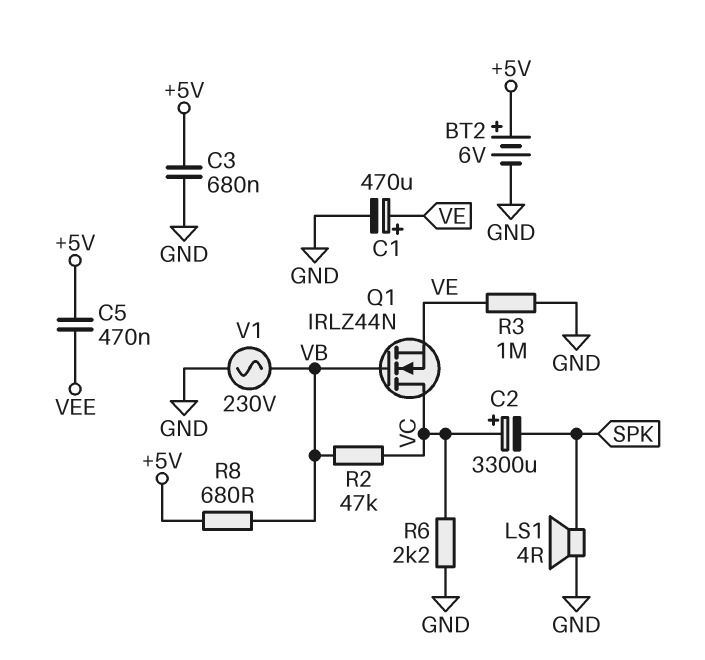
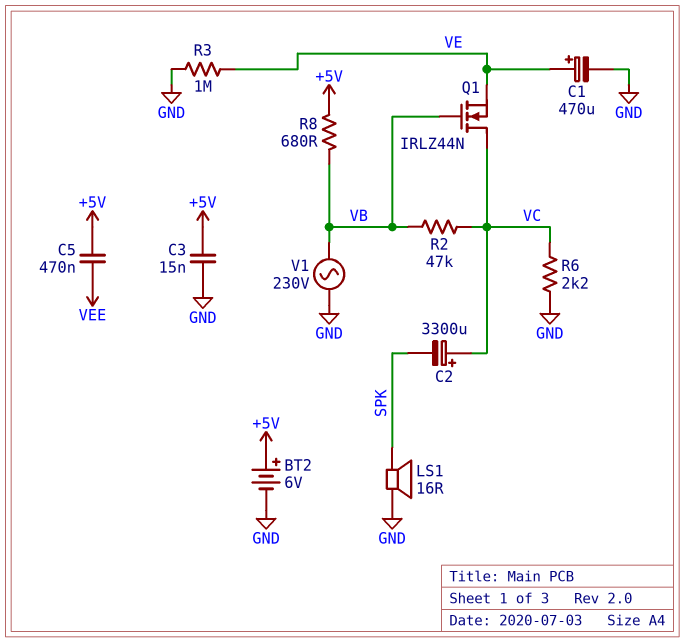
C3: 680nF (+5V, GND) -> 15nF (+5V, GND)
LS1: speaker 4R (GND, SPK) -> speaker 16R (GND, SPK)

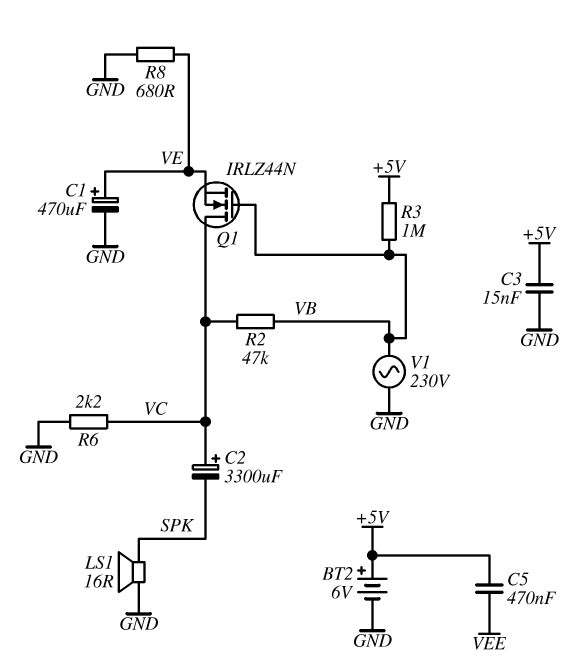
R3: 1M (GND, VE) -> 1M (+5V, VB)
R8: 680 (+5V, VB) -> 680 (GND, VE)

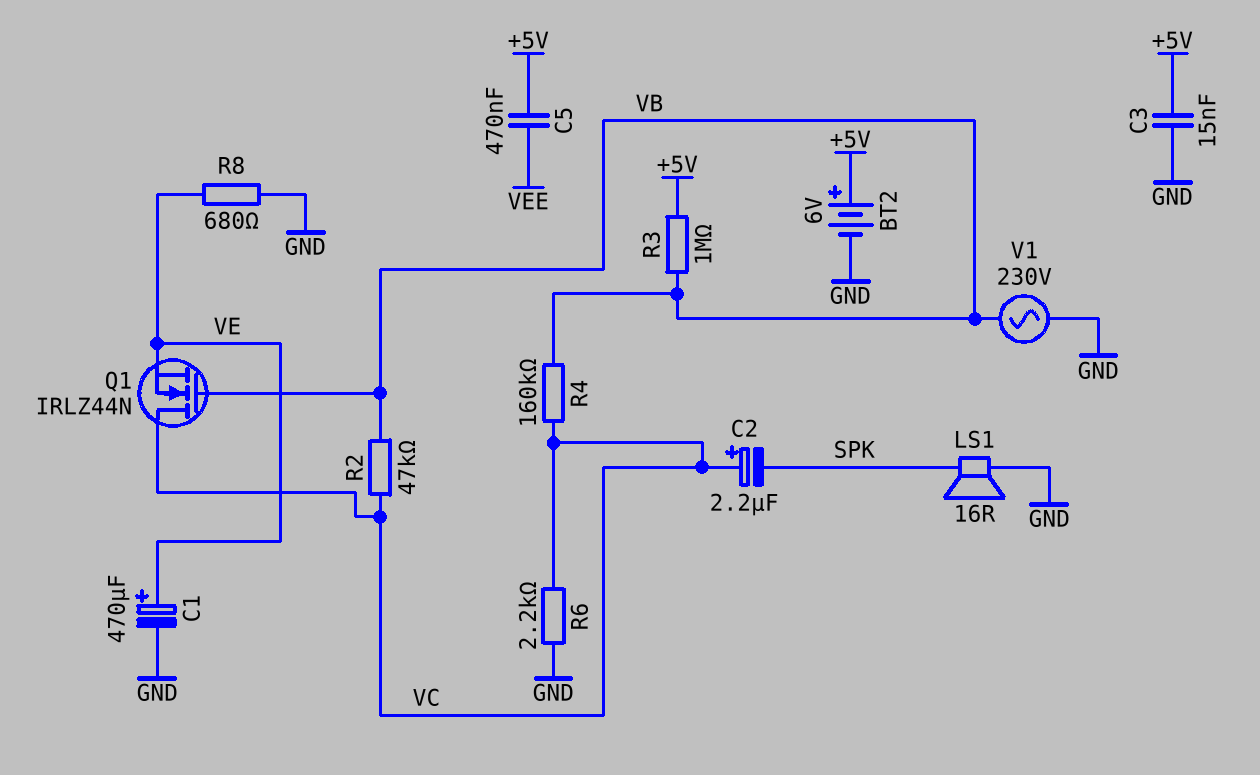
C2: 3300uF (plus VC, minus SPK) -> 2.2uF (plus VC, minus SPK)
R4: none -> 160k (VB, VC)

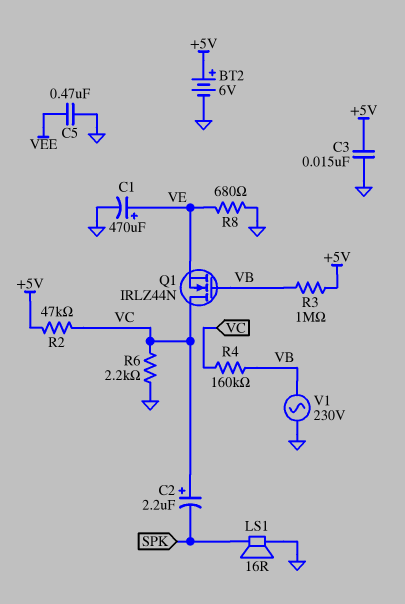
C5: 470nF (+5V, VEE) -> 470nF (GND, VEE)
R2: 47k (VB, VC) -> 47k (+5V, VC)

